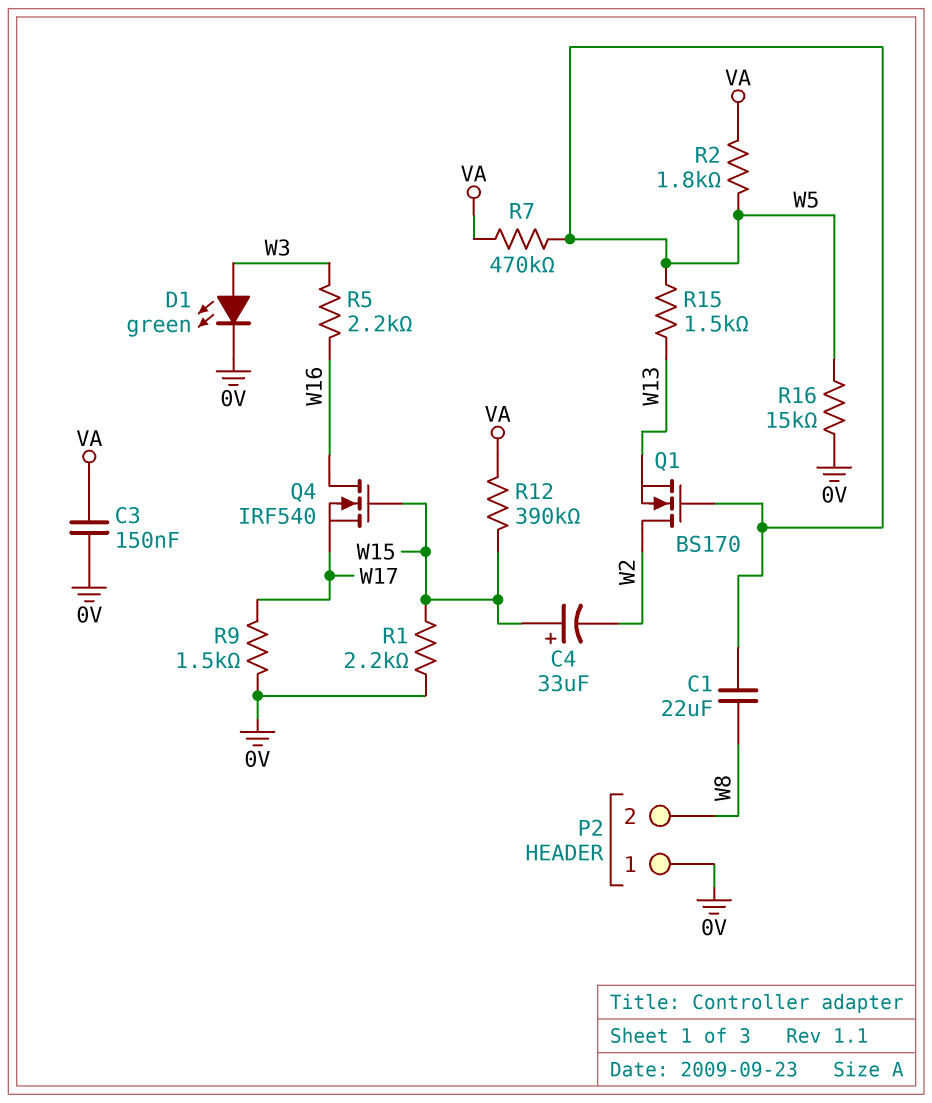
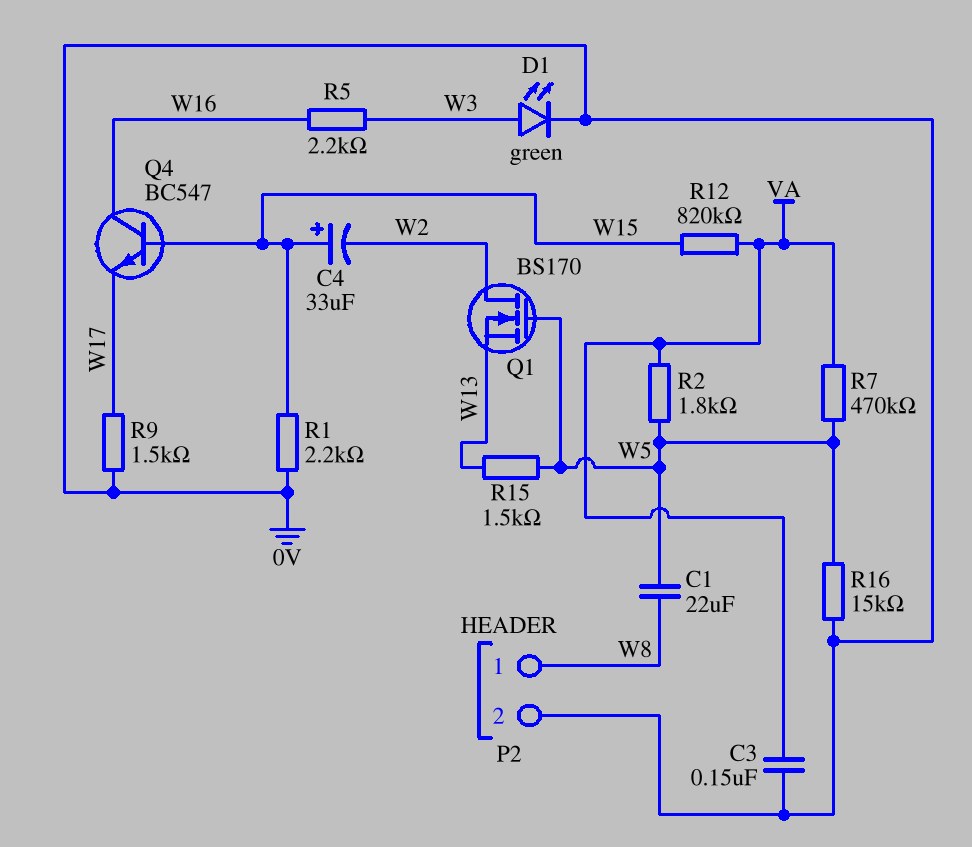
P2 pin 1: 0V -> W8
P2 pin 2: W8 -> 0V
Q4: NMOS IRF540 (G W15, D W16, S W17) -> NPN BC547 (B W15, C W16, E W17)
R12: 390k (VA, W15) -> 820k (VA, W15)

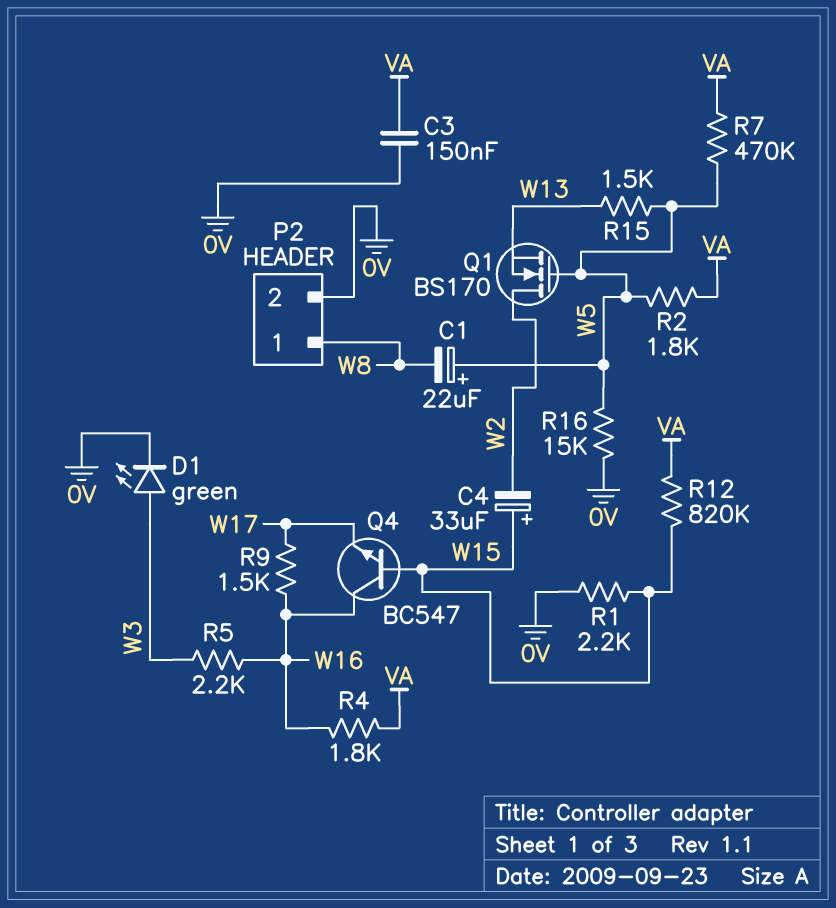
C1: 22uF (W5, W8) -> 22uF (plus W5, minus W8)
R4: none -> 1.8k (VA, W16)
R9: 1.5k (0V, W17) -> 1.5k (W16, W17)

